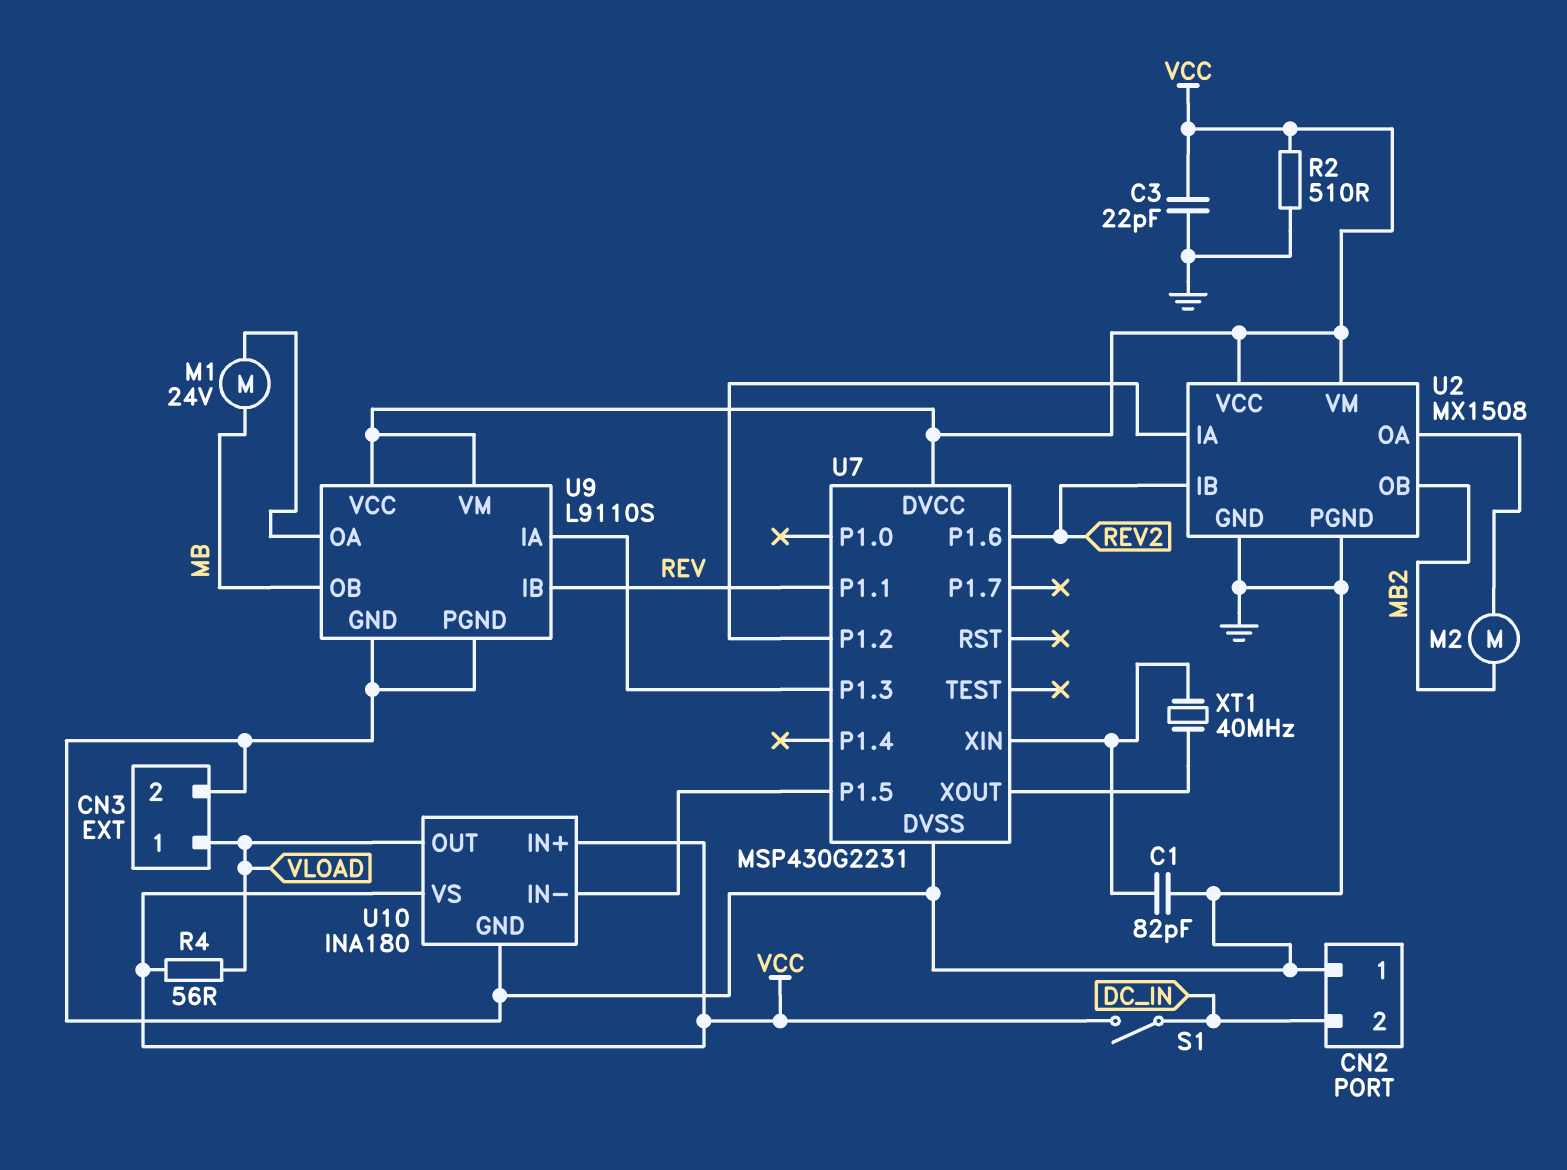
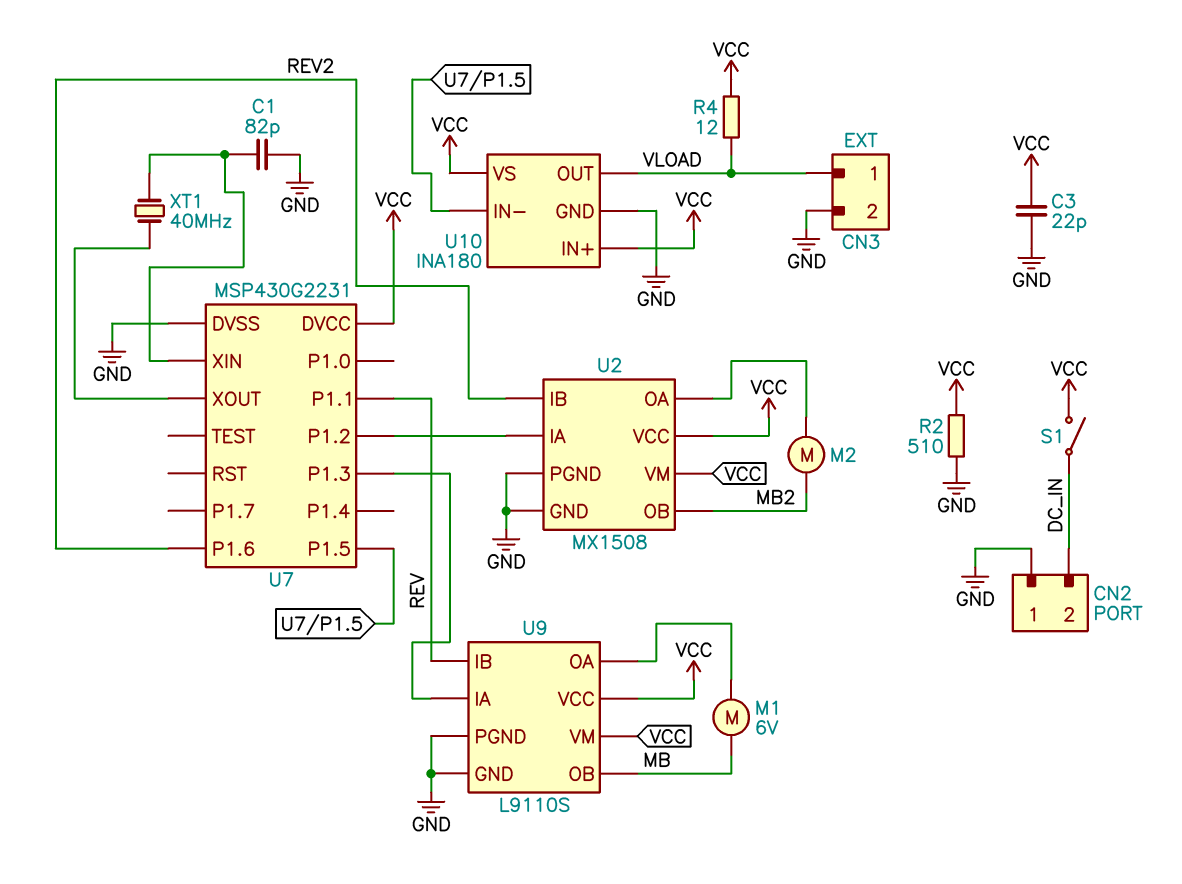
M1: motor 24V (MB, U9/OA) -> motor 6V (MB, U9/OA)
R4: 56 (VCC, VLOAD) -> 12 (VCC, VLOAD)

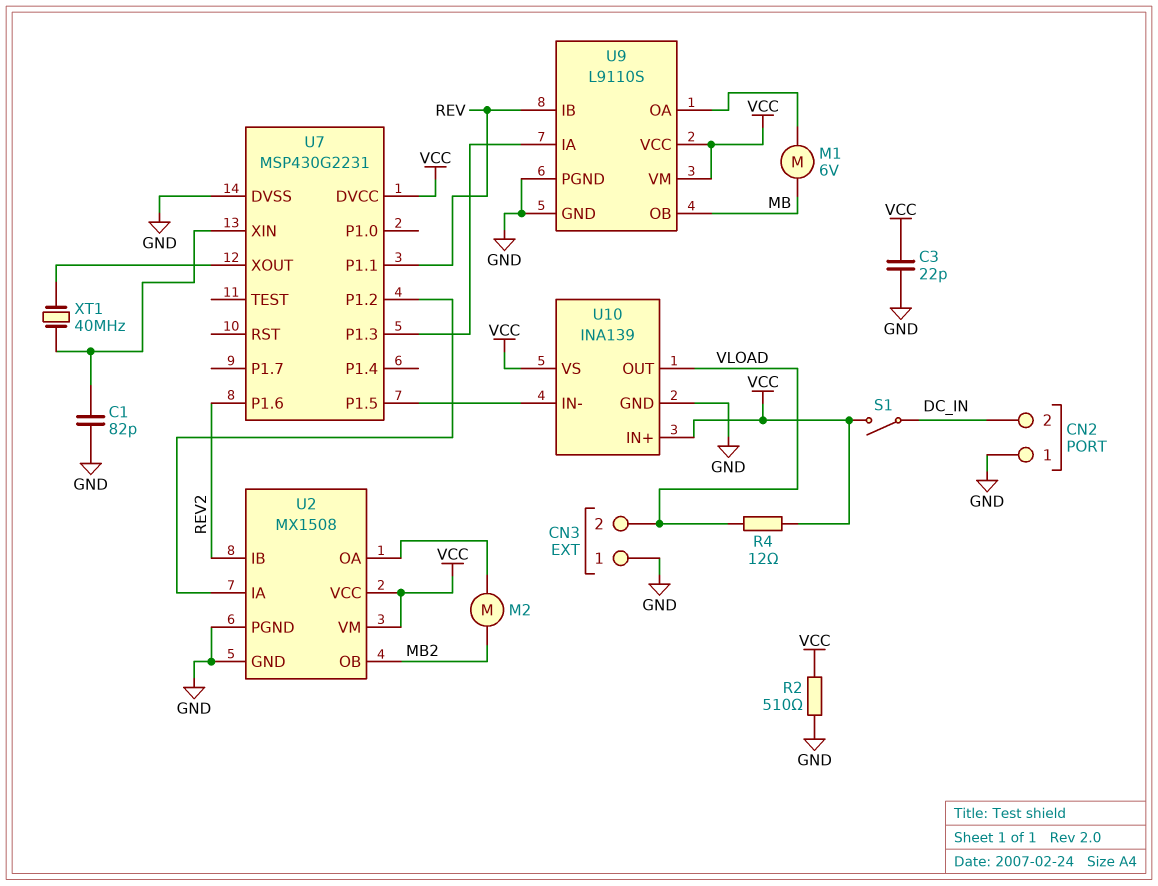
CN3 pin 1: VLOAD -> GND
CN3 pin 2: GND -> VLOAD
U10: INA180 -> INA139

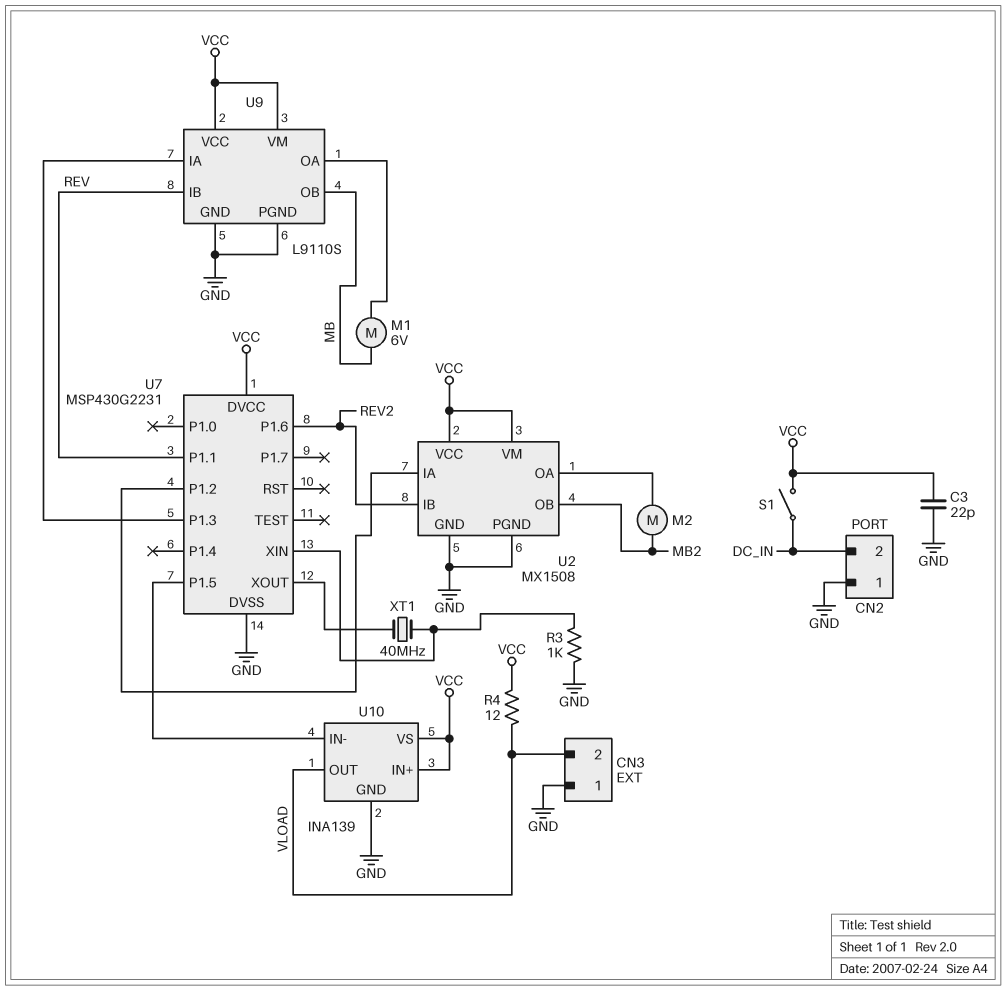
C1: 82pF (GND, U7/XIN) -> none
R2: 510 (GND, VCC) -> none
R3: none -> 1k (GND, U7/XIN)

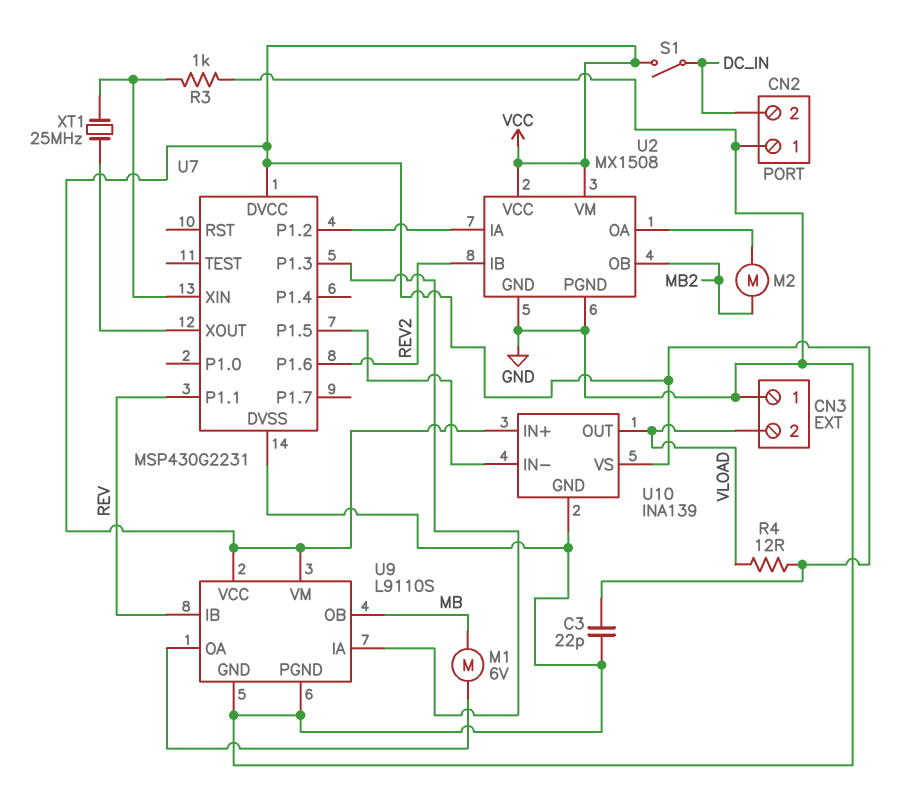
XT1: 40MHz (U7/XIN, U7/XOUT) -> 25MHz (U7/XIN, U7/XOUT)

